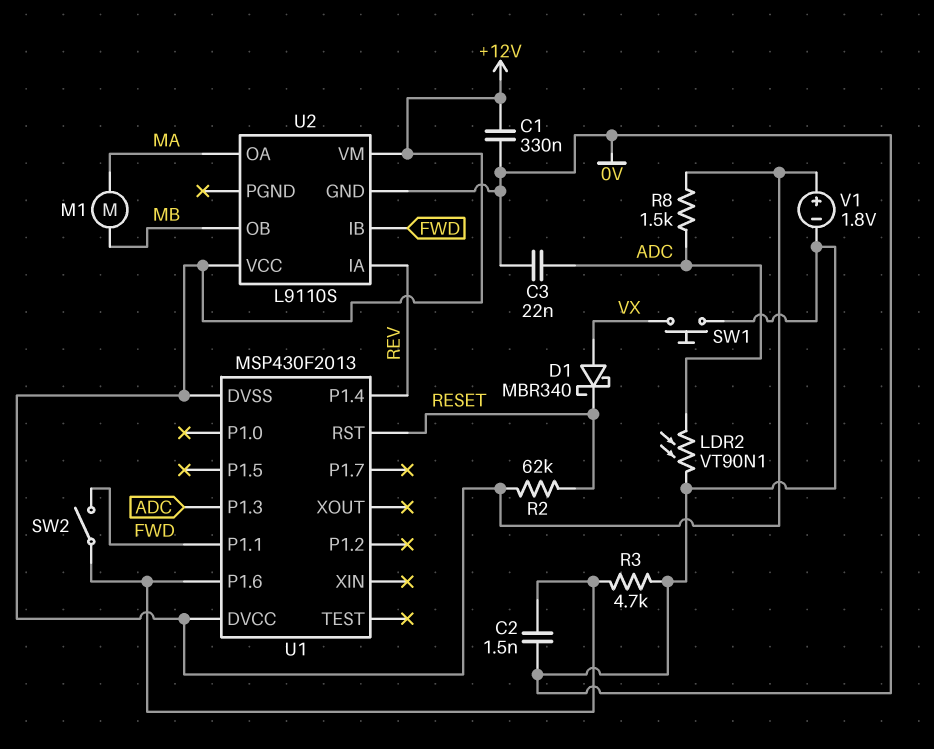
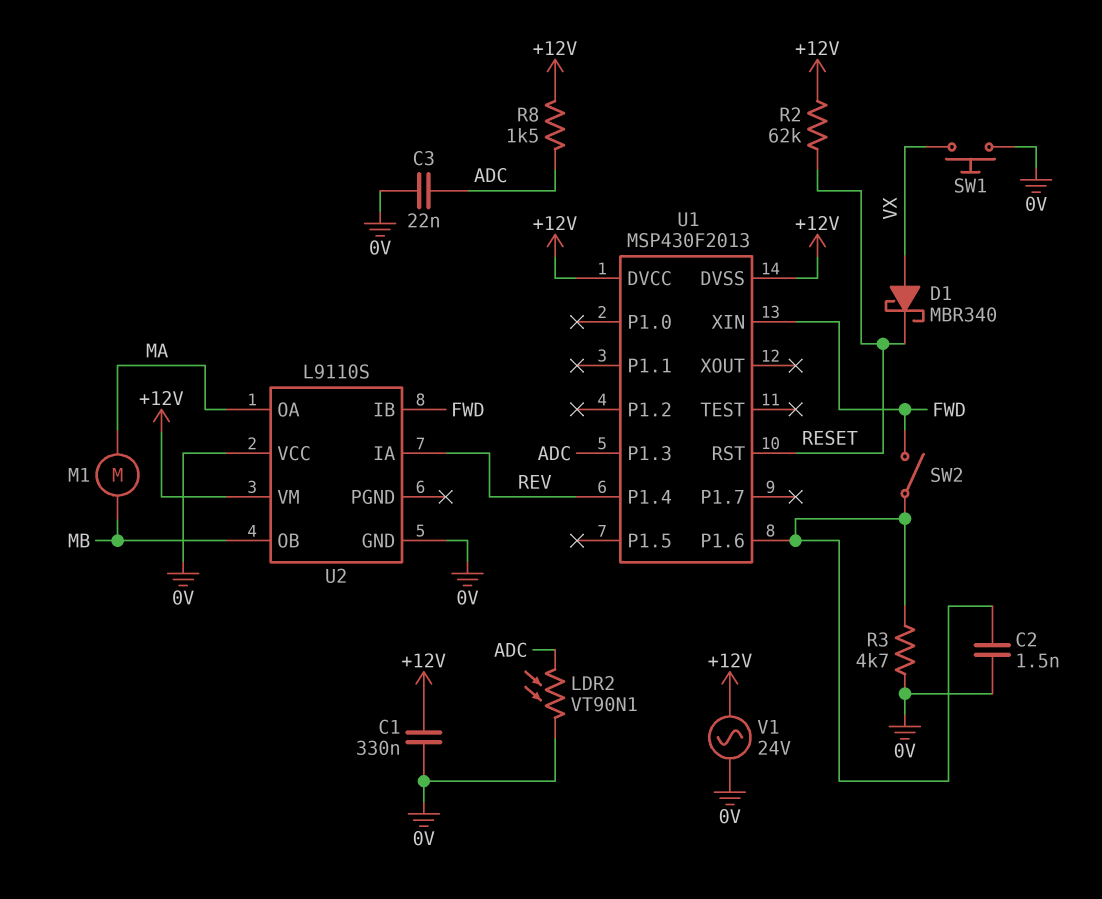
U1 pin P1.1: FWD -> none
U1 pin XIN: none -> FWD
U2 pin VCC: +12V -> 0V
V1: 1.8V (plus +12V, minus 0V) -> AC 24V (+12V, 0V)

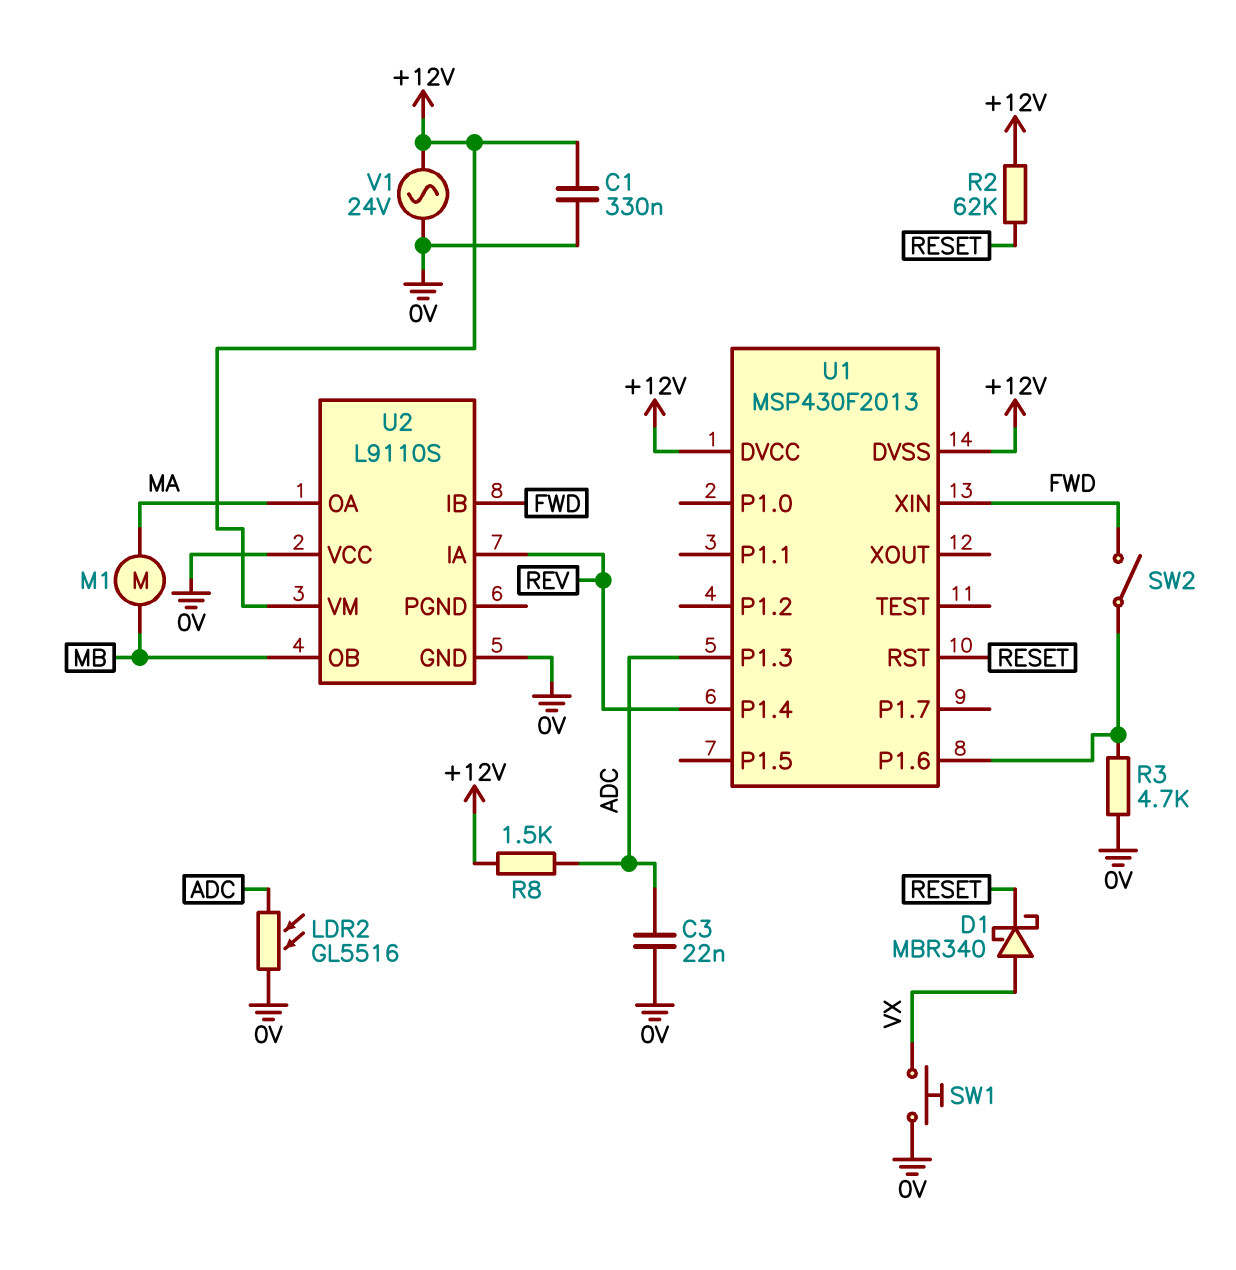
C2: 1.5nF (0V, U1/P1.6) -> none
LDR2: VT90N1 (0V, ADC) -> GL5516 (0V, ADC)

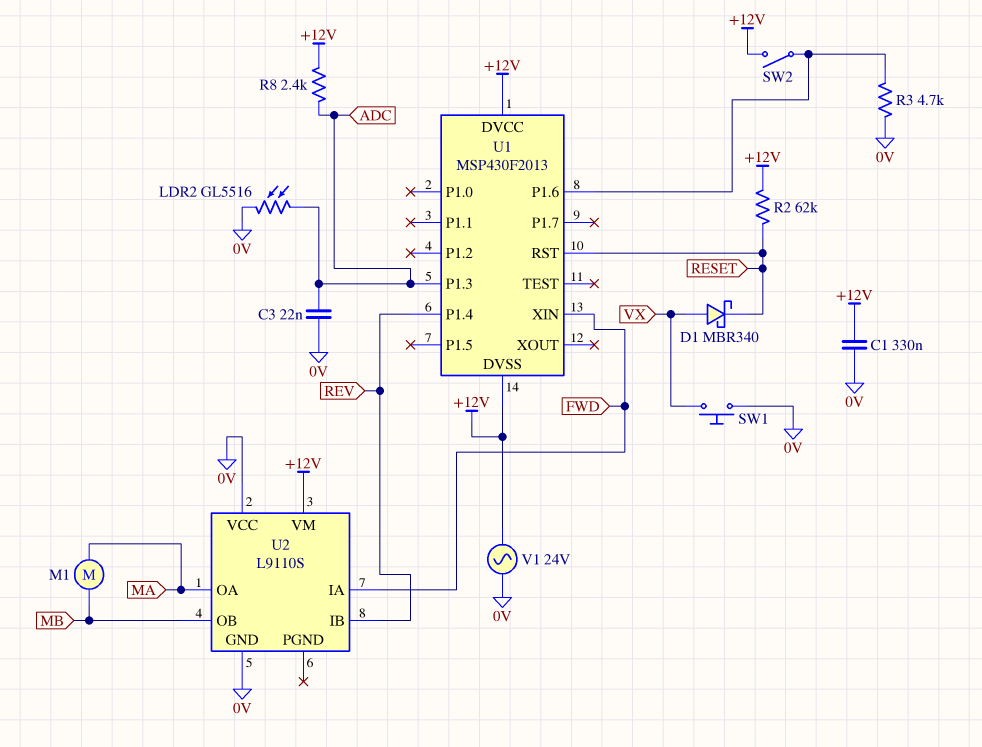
R8: 1.5k (+12V, ADC) -> 2.4k (+12V, ADC)
SW2: switch (FWD, U1/P1.6) -> switch (+12V, U1/P1.6)
U2 pin IA: REV -> FWD
U2 pin IB: FWD -> REV

